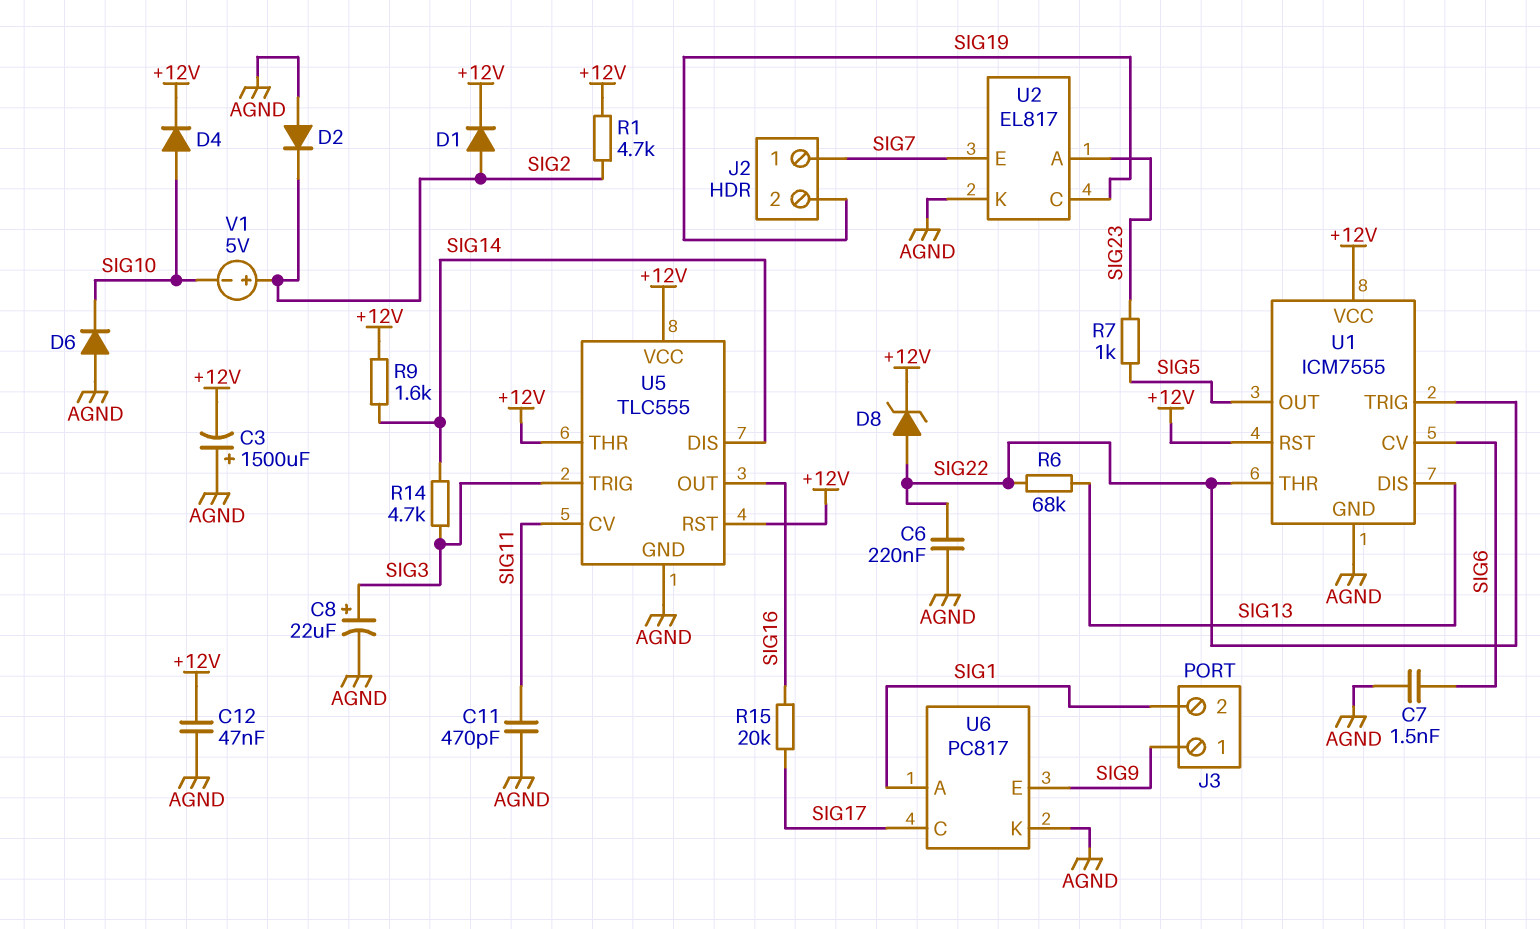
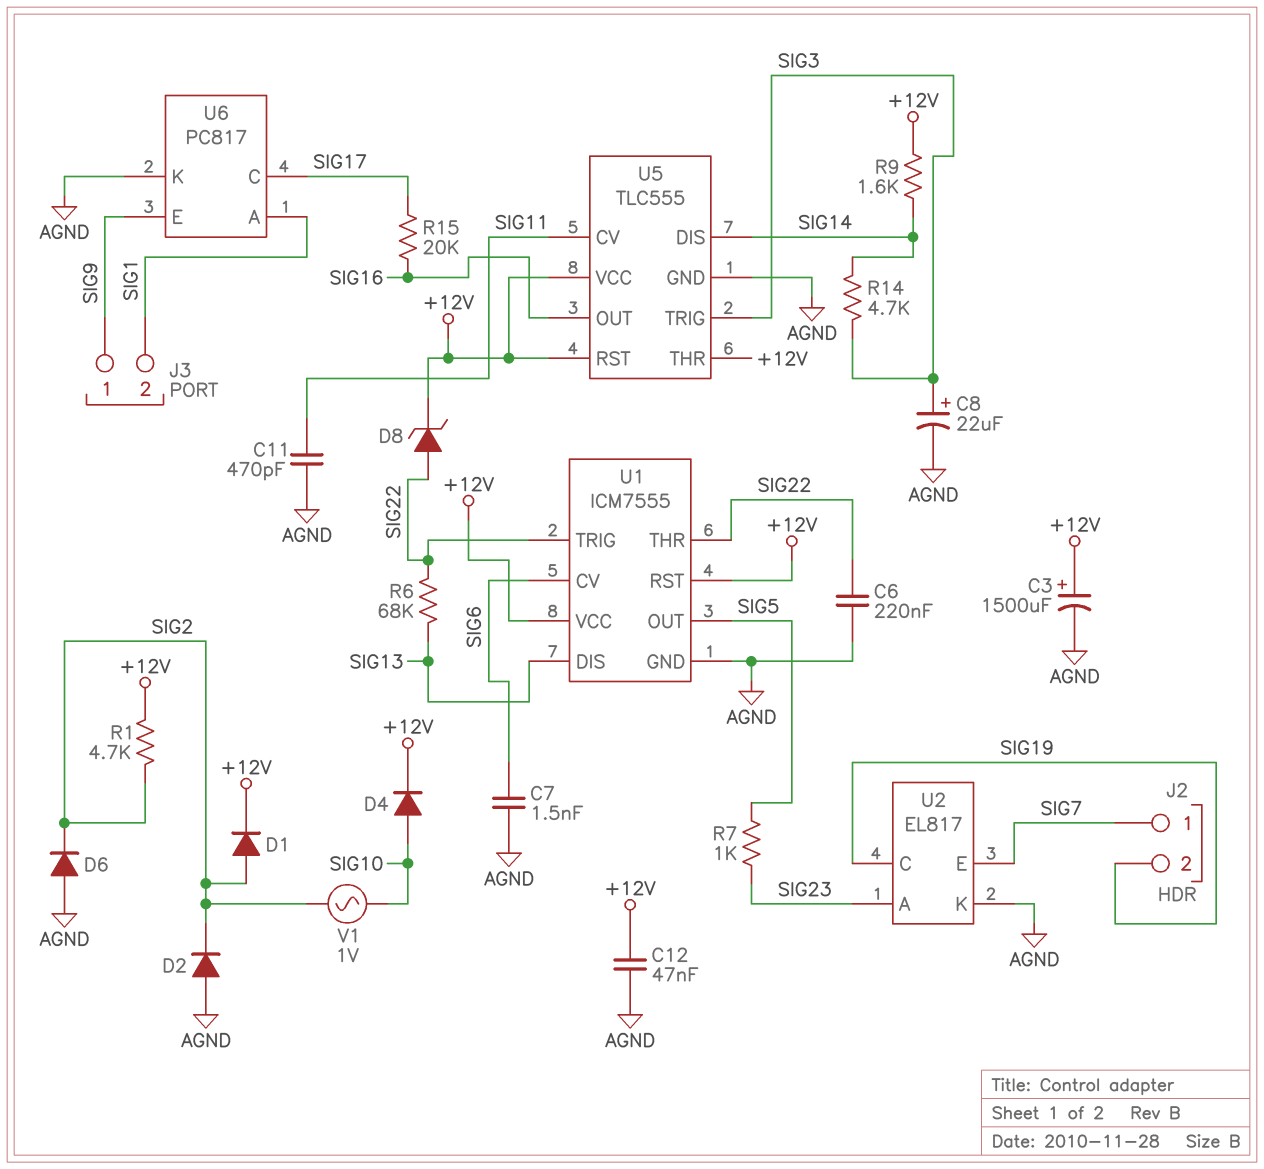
C3: 1500uF (plus AGND, minus +12V) -> 1500uF (plus +12V, minus AGND)
D6: diode (A AGND, K SIG10) -> diode (A AGND, K SIG2)
V1: 5V (plus SIG2, minus SIG10) -> AC 1V (SIG2, SIG10)

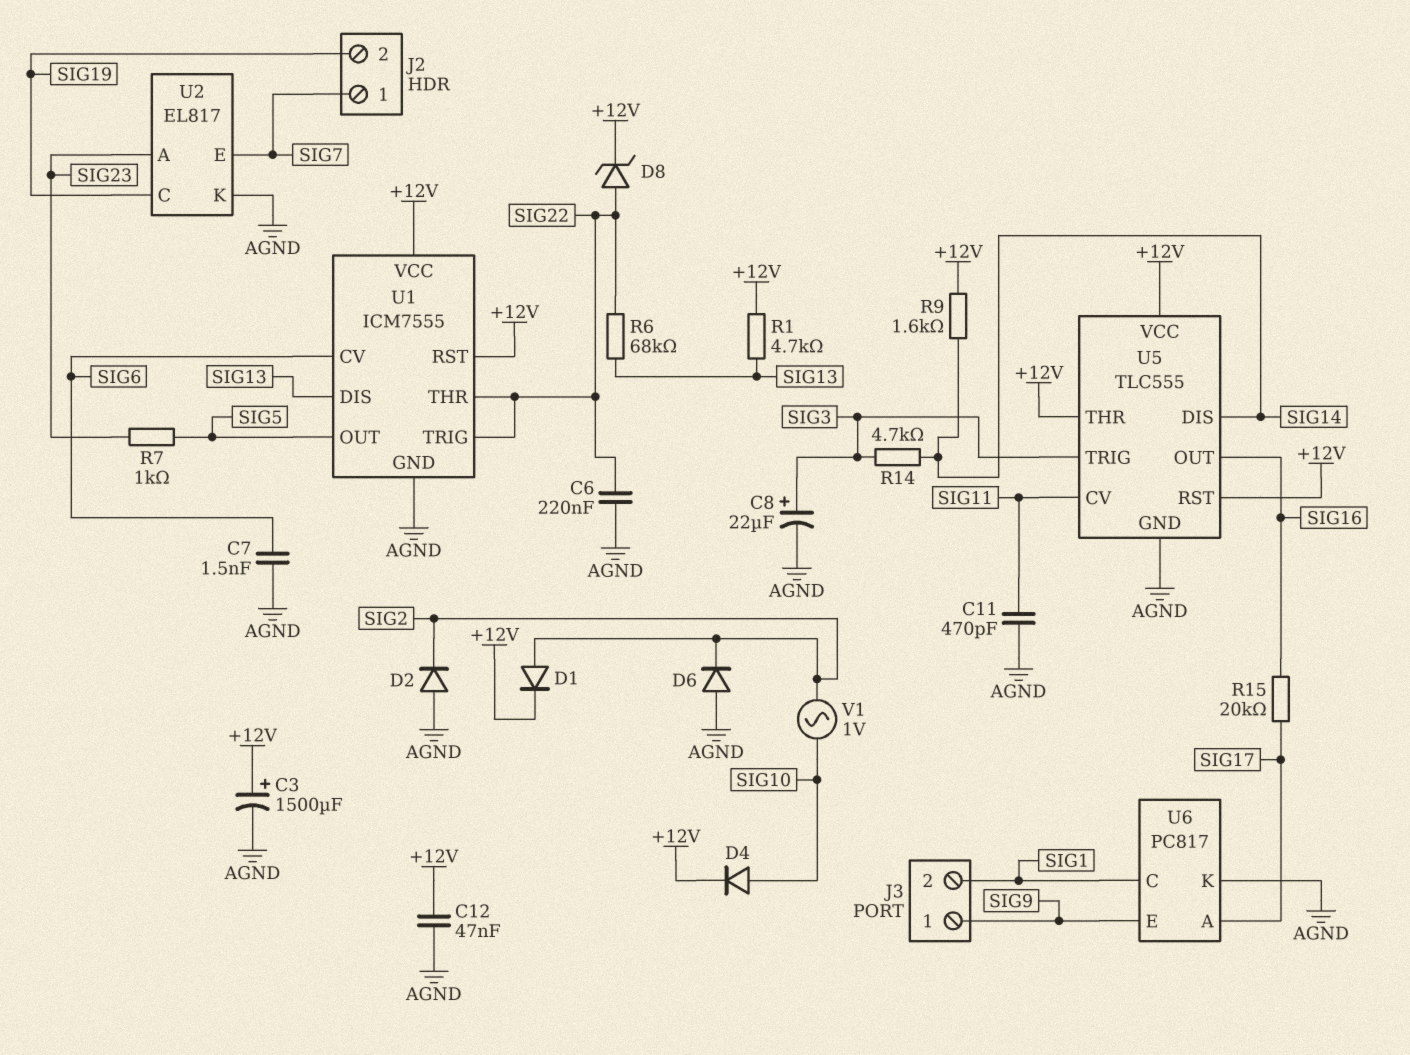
R1: 4.7k (+12V, SIG2) -> 4.7k (+12V, SIG13)
U6 pin A: SIG1 -> SIG17
U6 pin C: SIG17 -> SIG1

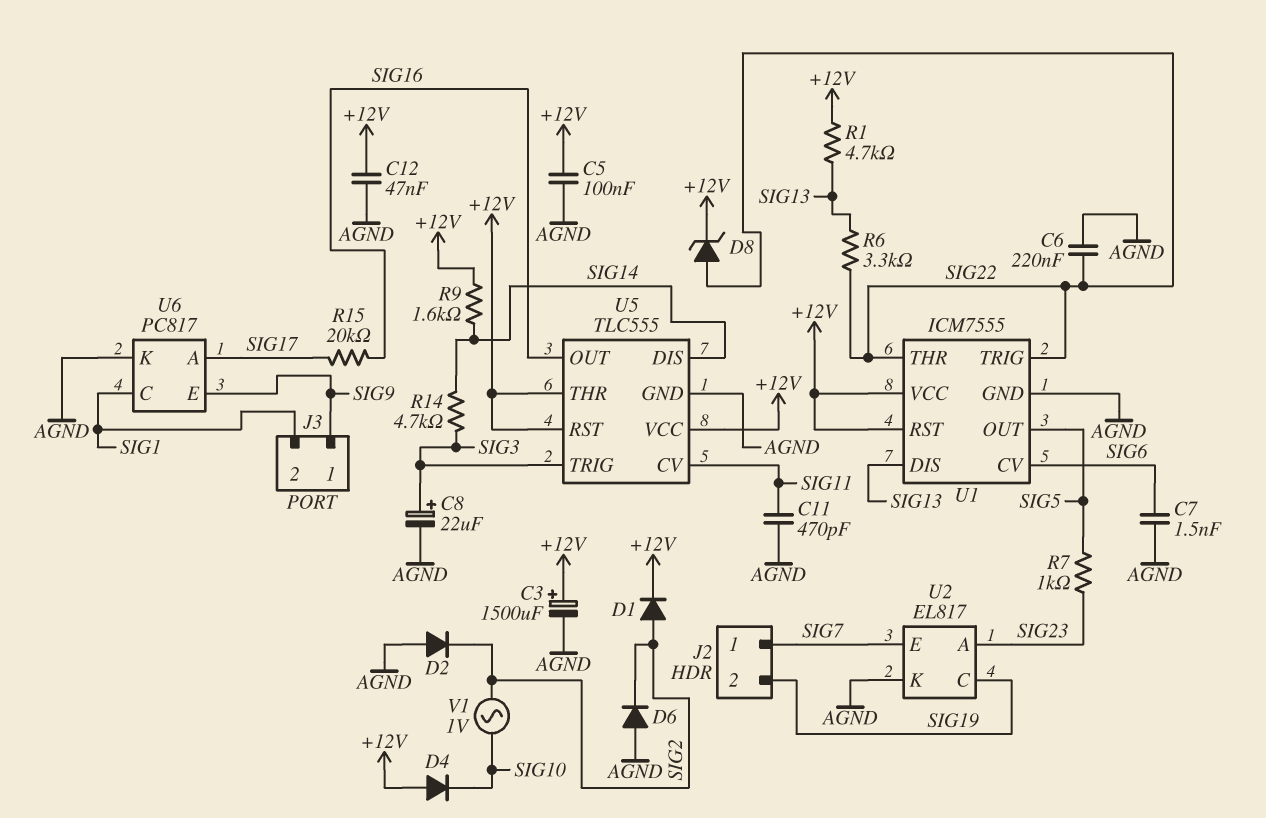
C5: none -> 100nF (+12V, AGND)
D4: diode (A SIG10, K +12V) -> diode (A +12V, K SIG10)
R6: 68k (SIG13, SIG22) -> 3.3k (SIG13, SIG22)

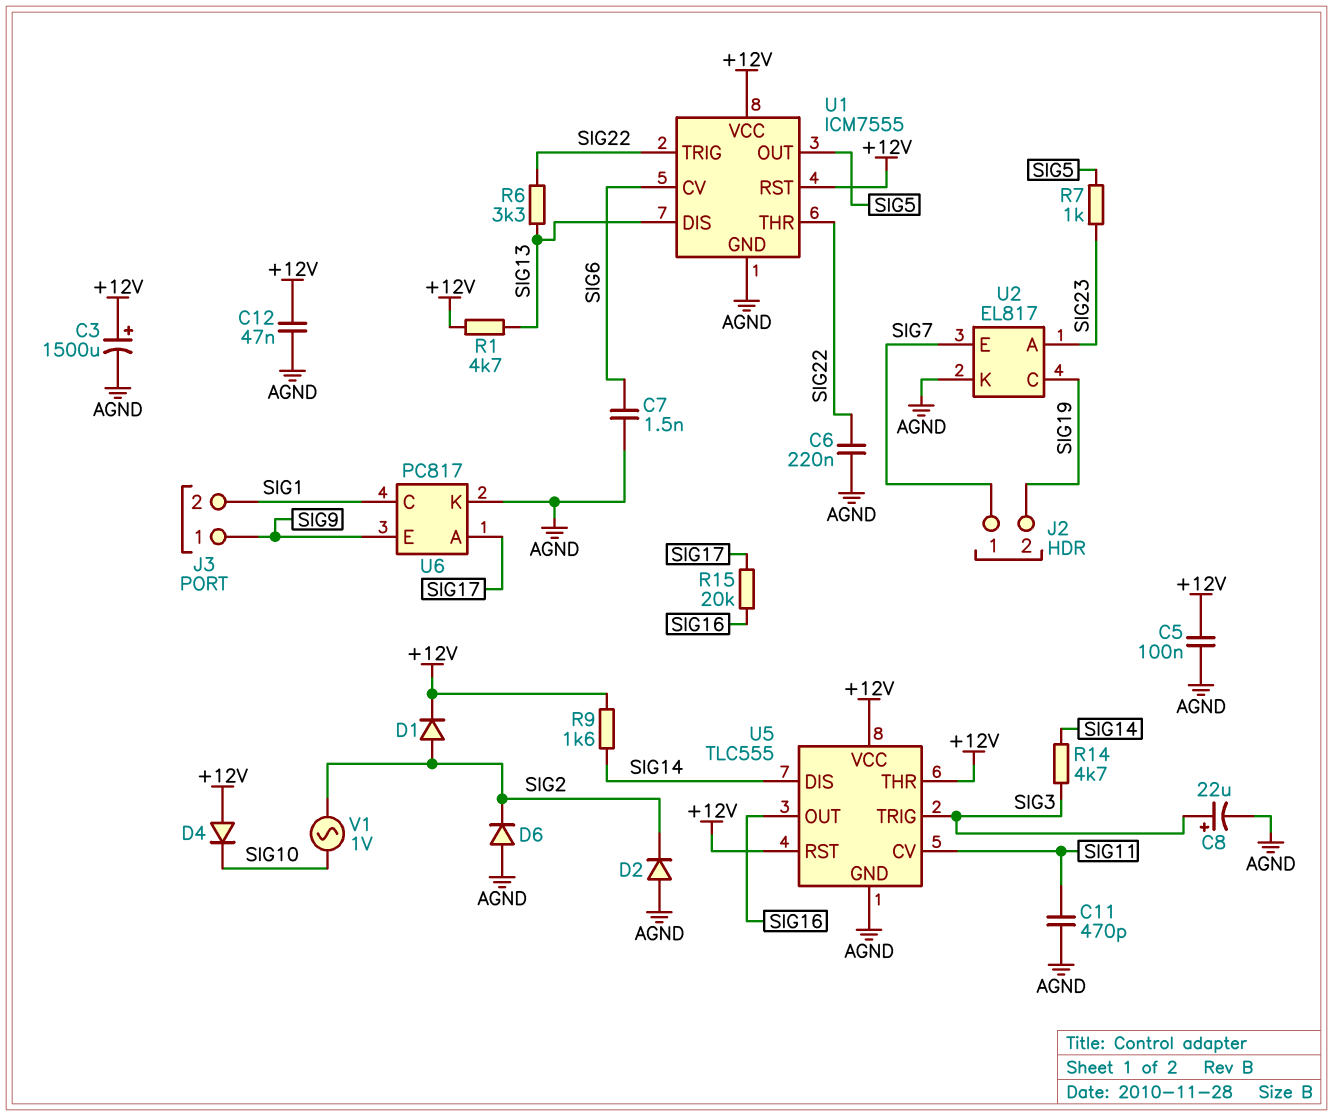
D8: zener (A SIG22, K +12V) -> none

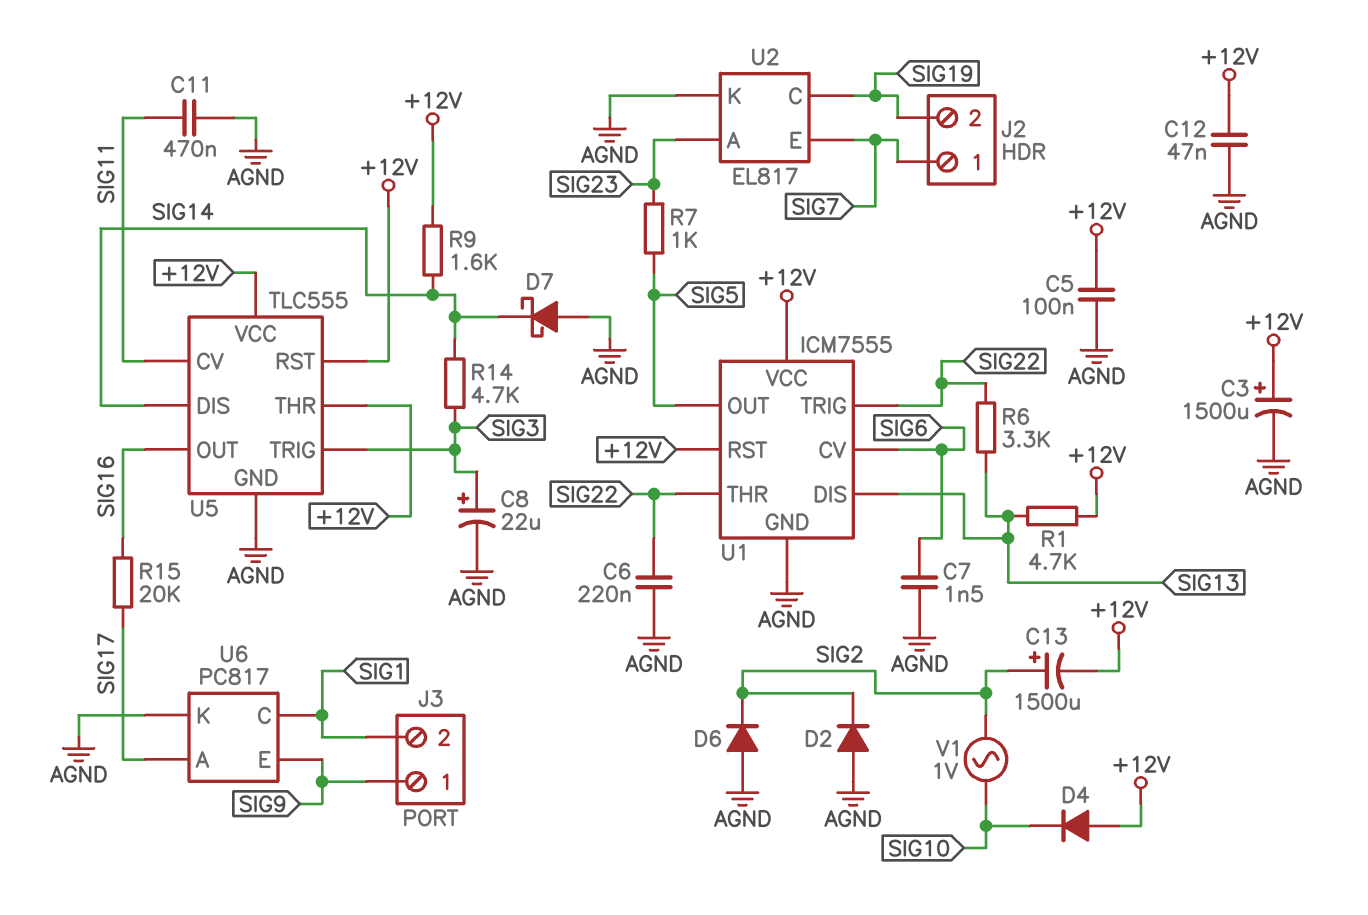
C11: 470pF (AGND, SIG11) -> 470nF (AGND, SIG11)
C13: none -> 1500uF (plus SIG2, minus +12V)
D1: diode (A SIG2, K +12V) -> none
D7: none -> schottky (A AGND, K SIG14)

